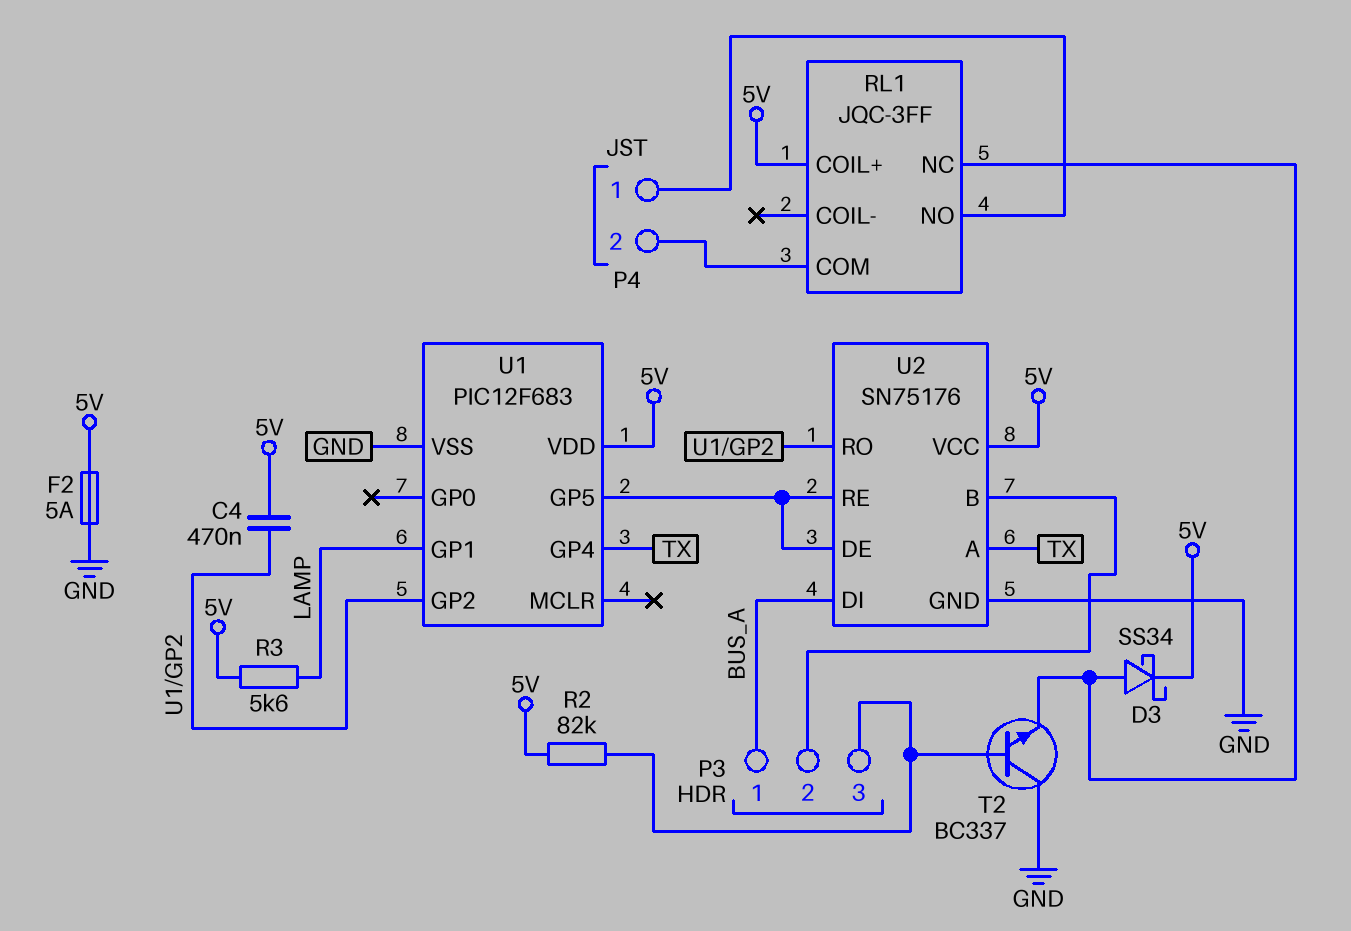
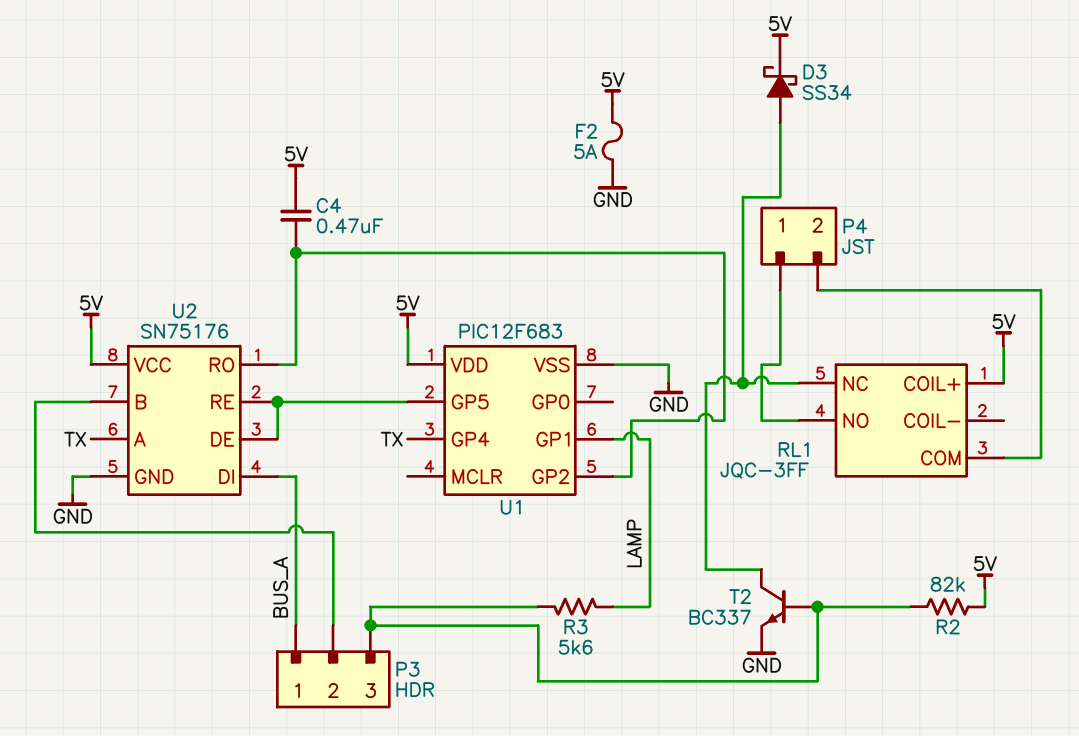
R3: 5.6k (5V, LAMP) -> 5.6k (LAMP, P3/3)
T2: NPN BC337 (B P3/3, C GND, E RL1/NC) -> NPN BC337 (B P3/3, C RL1/NC, E GND)

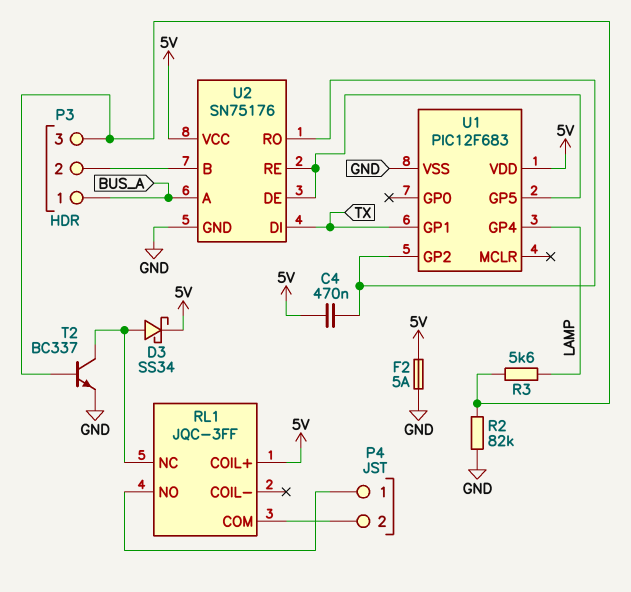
R2: 82k (5V, P3/3) -> 82k (GND, P3/3)
U1 pin GP1: LAMP -> TX
U1 pin GP4: TX -> LAMP
U2 pin A: TX -> BUS_A
U2 pin DI: BUS_A -> TX

